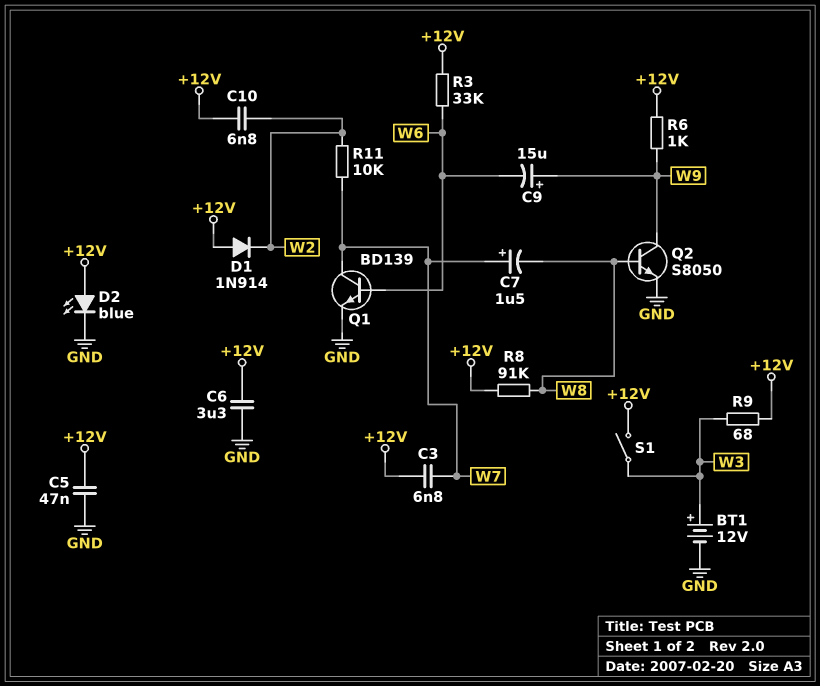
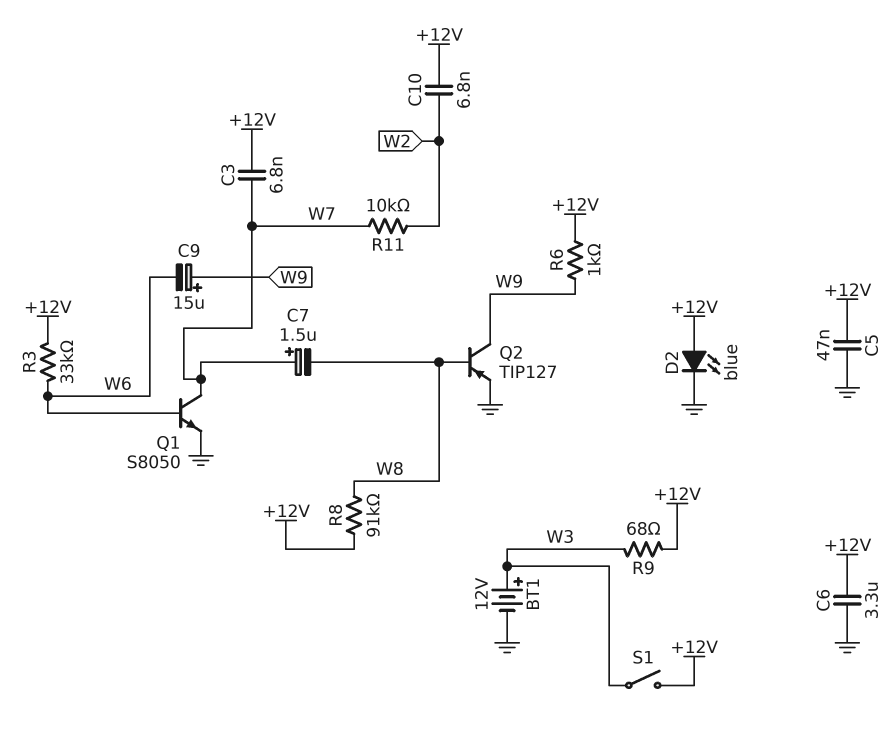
D1: diode 1N914 (A +12V, K W2) -> none
Q1: NPN BD139 (B W6, C W7, E GND) -> NPN S8050 (B W6, C W7, E GND)
Q2: NPN S8050 (B W8, C W9, E GND) -> PNP TIP127 (B W8, C W9, E GND)

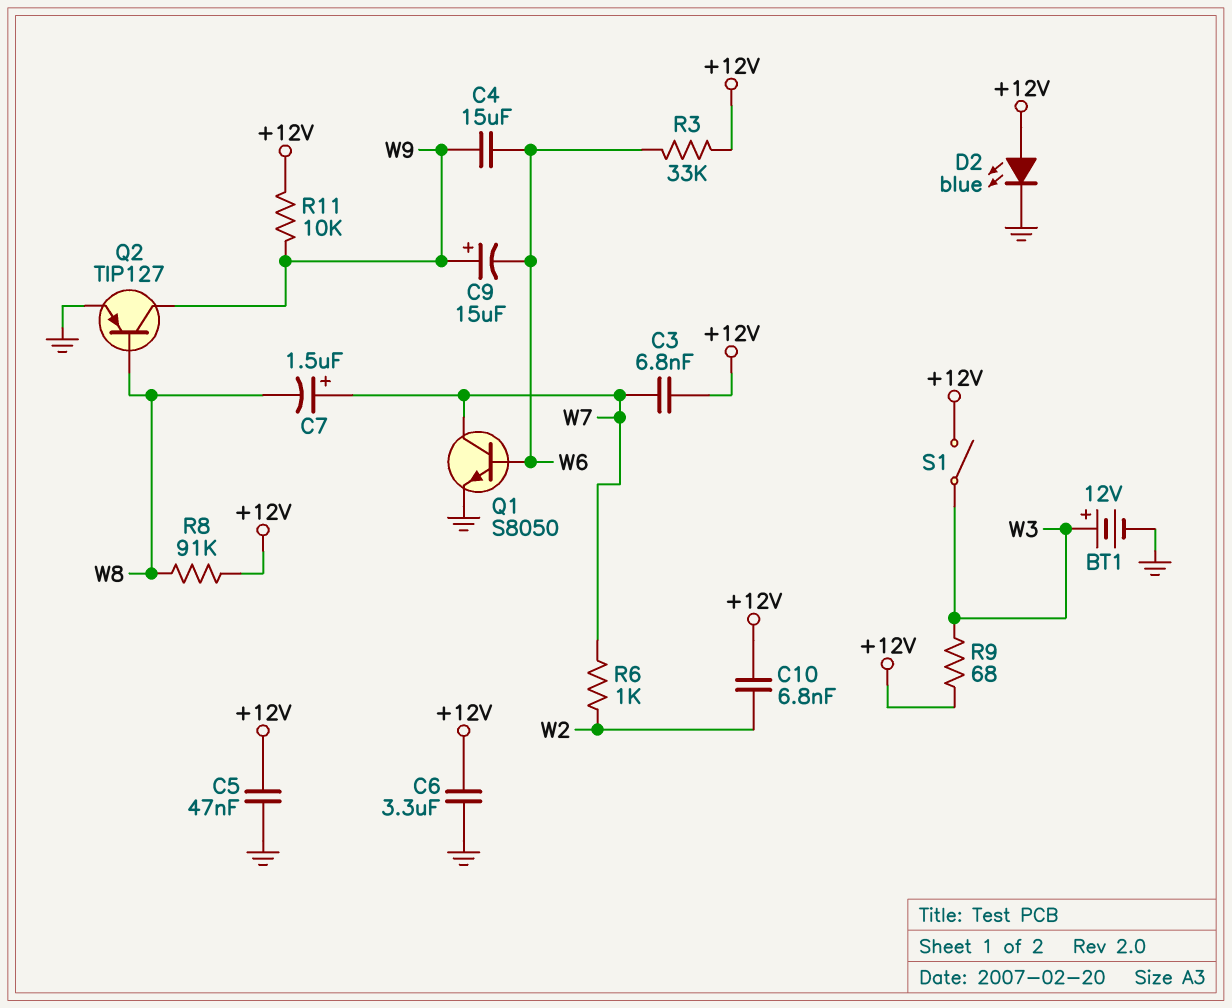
C4: none -> 15uF (W6, W9)
R6: 1k (+12V, W9) -> 1k (W2, W7)
R11: 10k (W2, W7) -> 10k (+12V, W9)

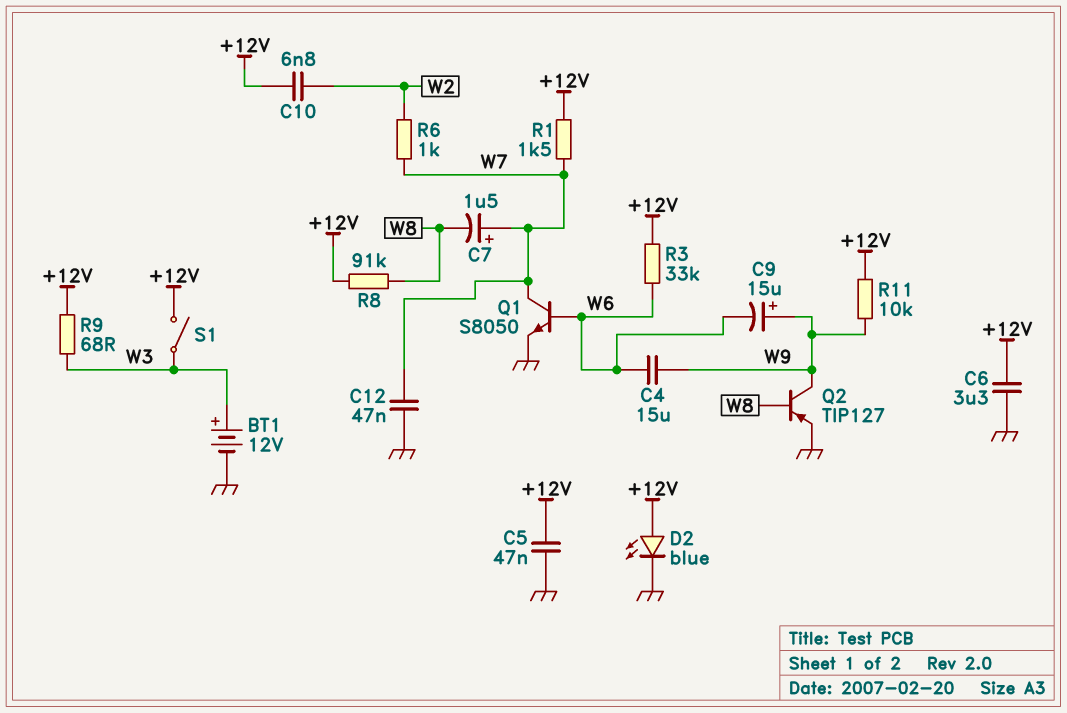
C3: 6.8nF (+12V, W7) -> none
C12: none -> 47nF (GND, W7)
R1: none -> 1.5k (+12V, W7)

